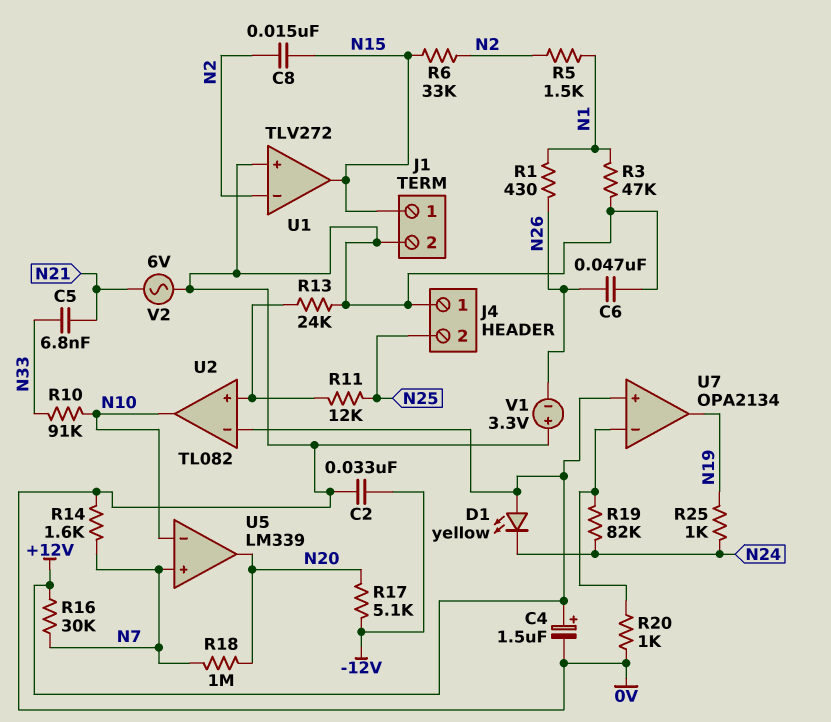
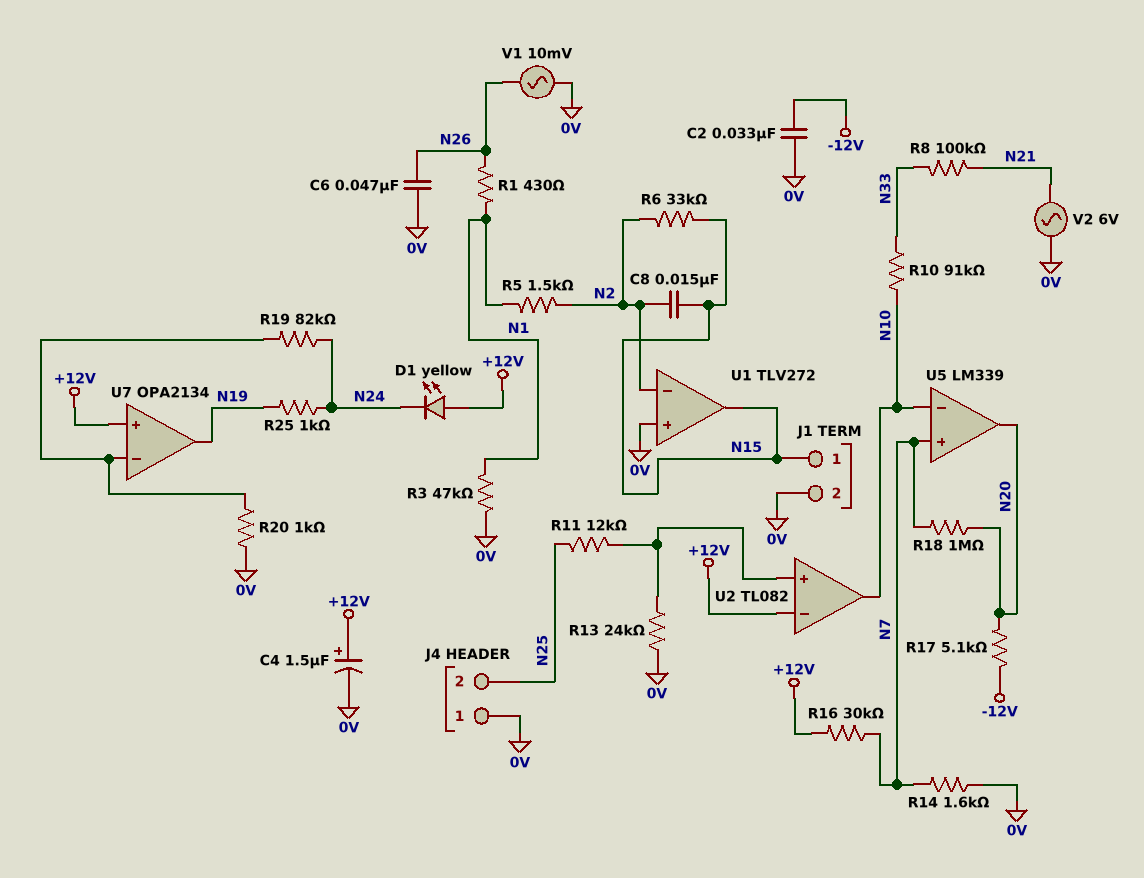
C5: 6.8nF (N21, N33) -> none
R8: none -> 100k (N21, N33)
V1: 3.3V (plus 0V, minus N26) -> AC 10mV (0V, N26)

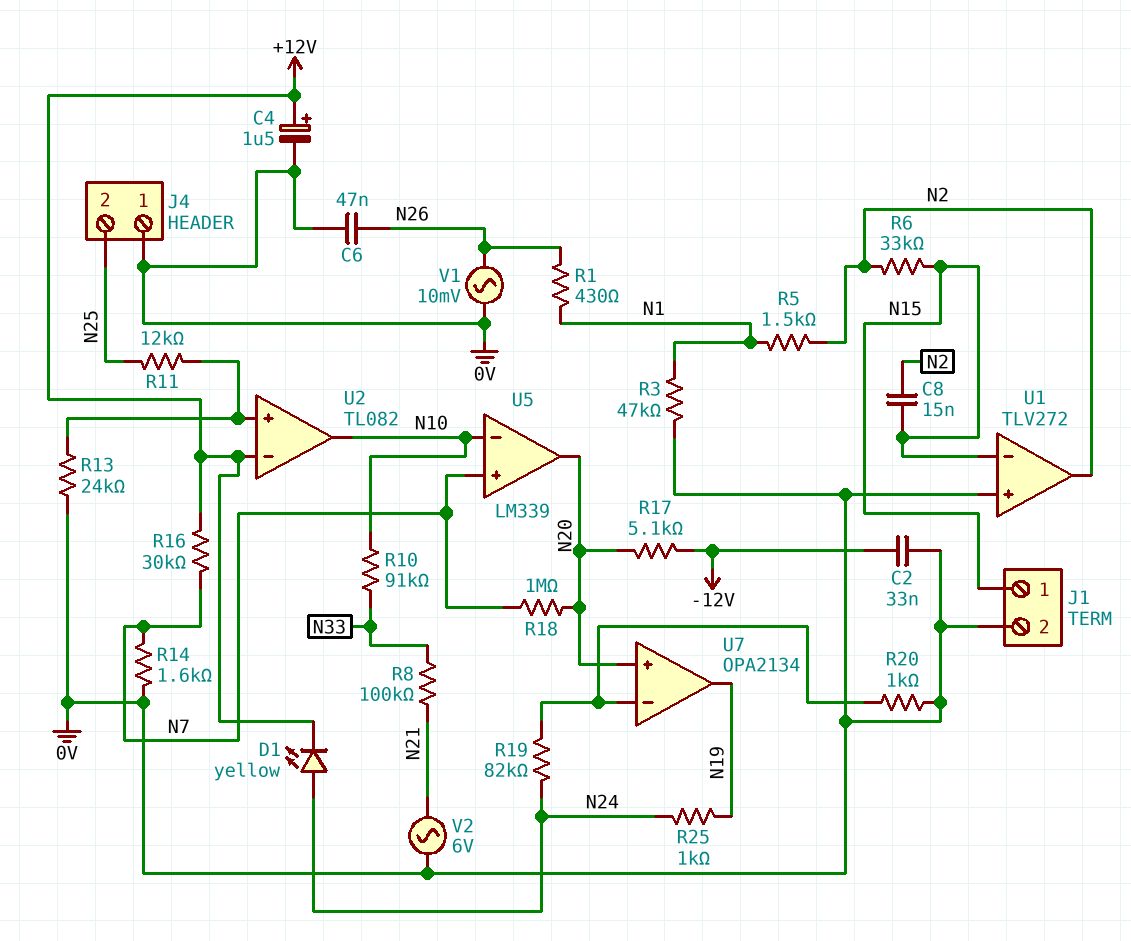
D1: LED yellow (A +12V, K N24) -> LED yellow (A N24, K +12V)
U1 pin in-: N2 -> N15
U1 pin out: N15 -> N2
U7 pin in+: +12V -> N20

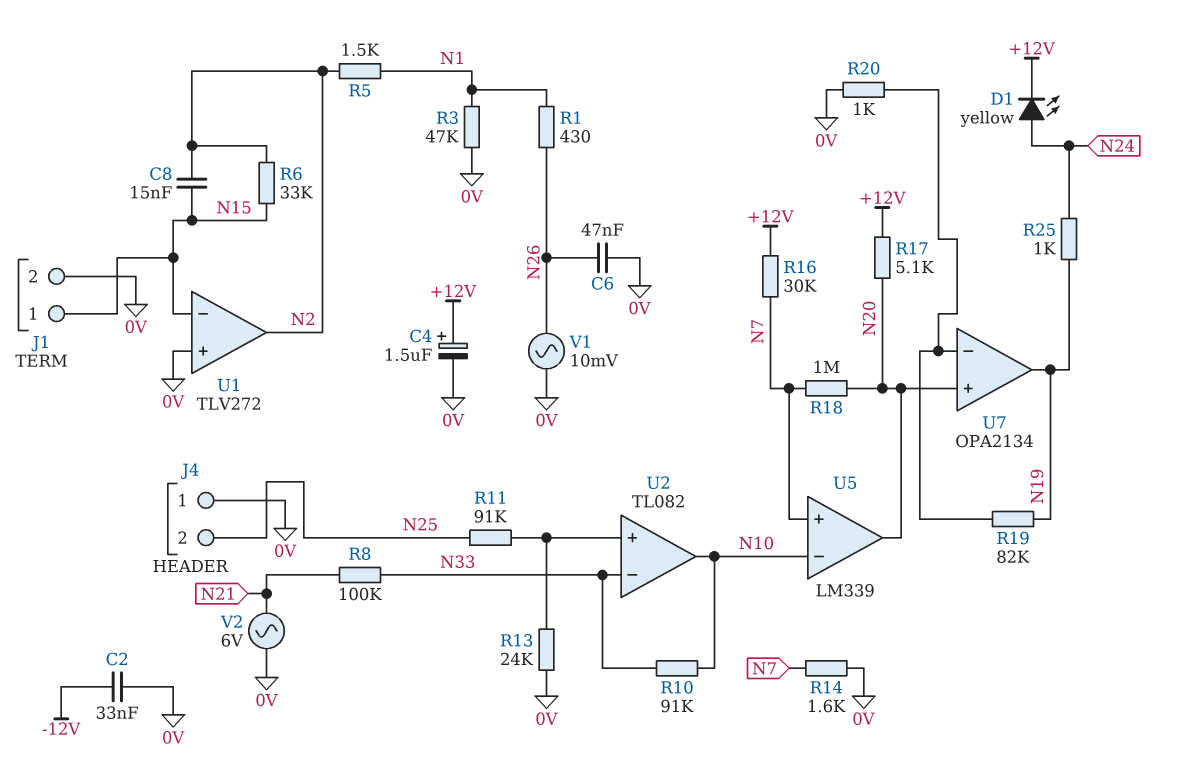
R11: 12k (N25, U2/in+) -> 91k (N25, U2/in+)
R17: 5.1k (-12V, N20) -> 5.1k (+12V, N20)
R19: 82k (N24, U7/in-) -> 82k (N19, U7/in-)
U2 pin in-: +12V -> N33

